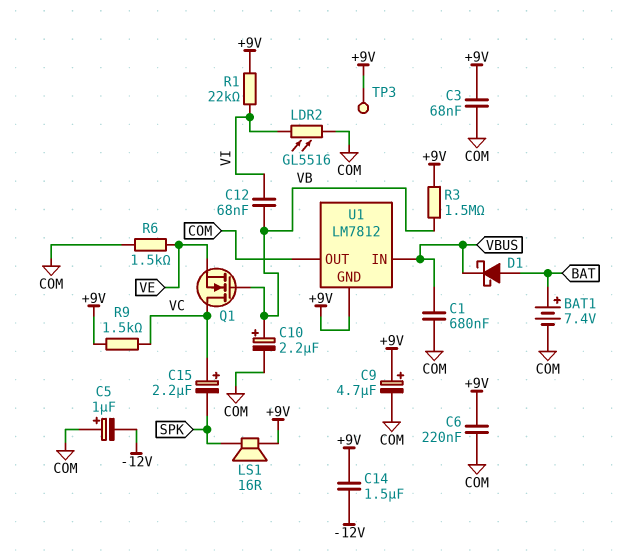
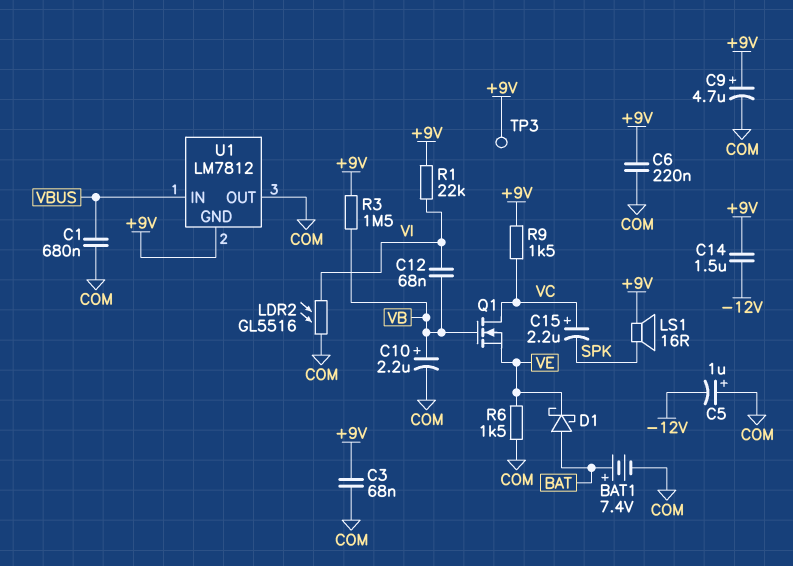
D1: schottky (A BAT, K VBUS) -> schottky (A BAT, K VE)

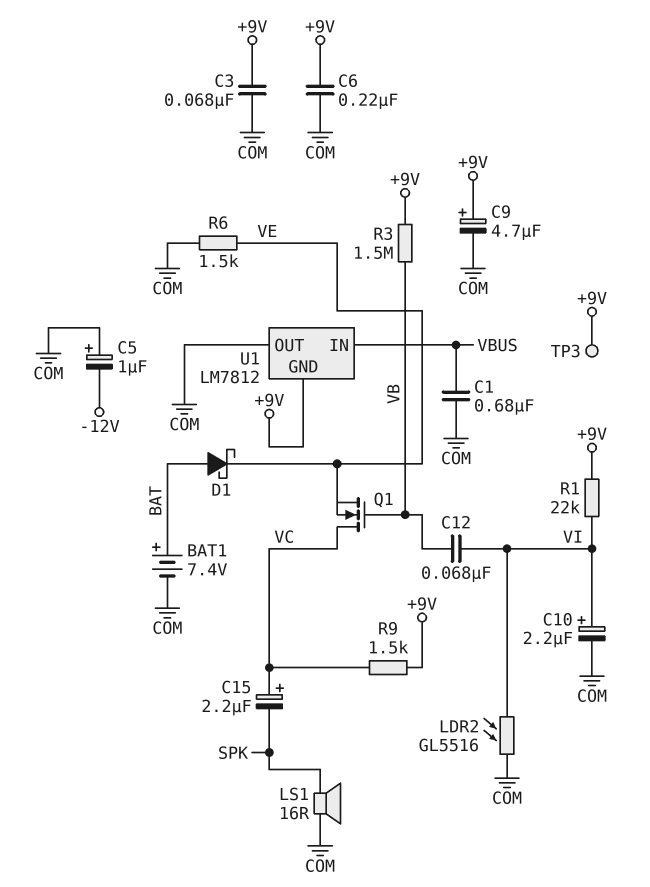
C10: 2.2uF (plus VB, minus COM) -> 2.2uF (plus VI, minus COM)
C14: 1.5uF (+9V, -12V) -> none
LS1: speaker 16R (+9V, SPK) -> speaker 16R (COM, SPK)

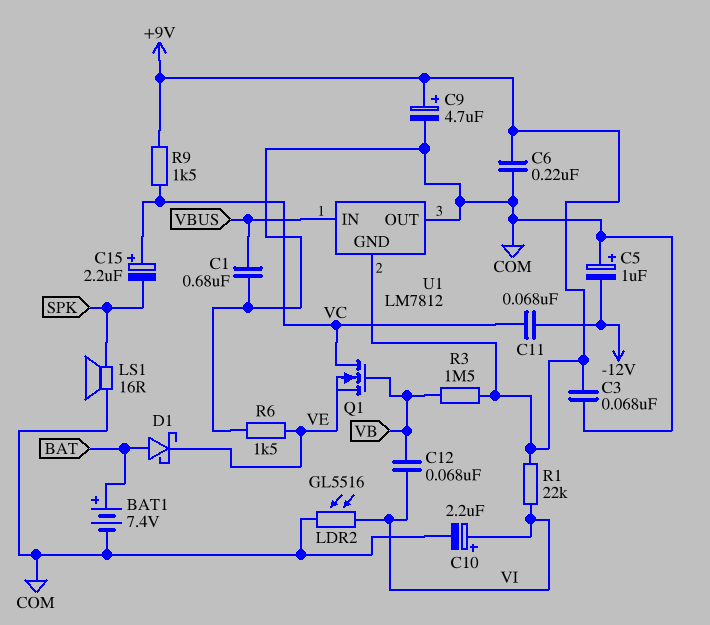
C11: none -> 68nF (-12V, VC)
TP3: test point (+9V) -> none

